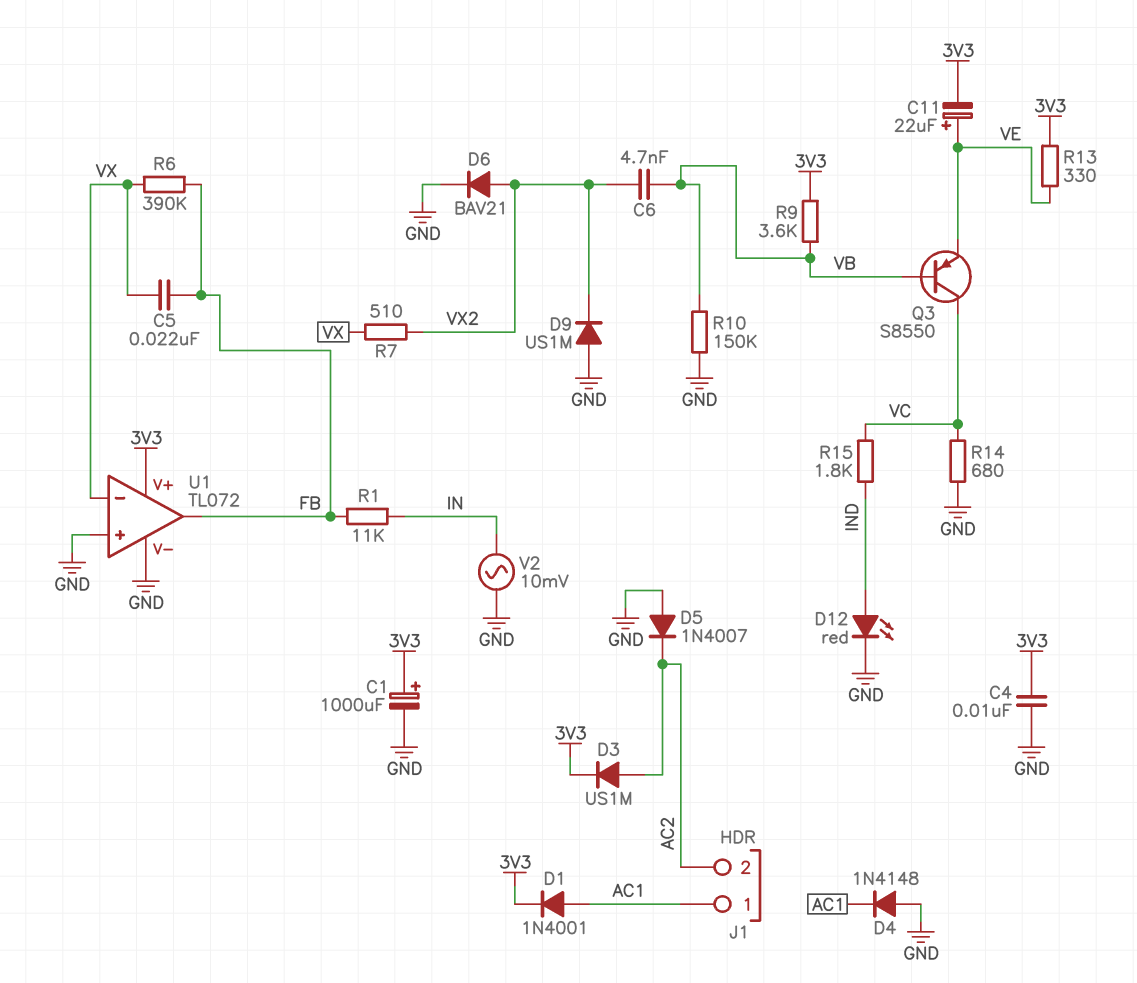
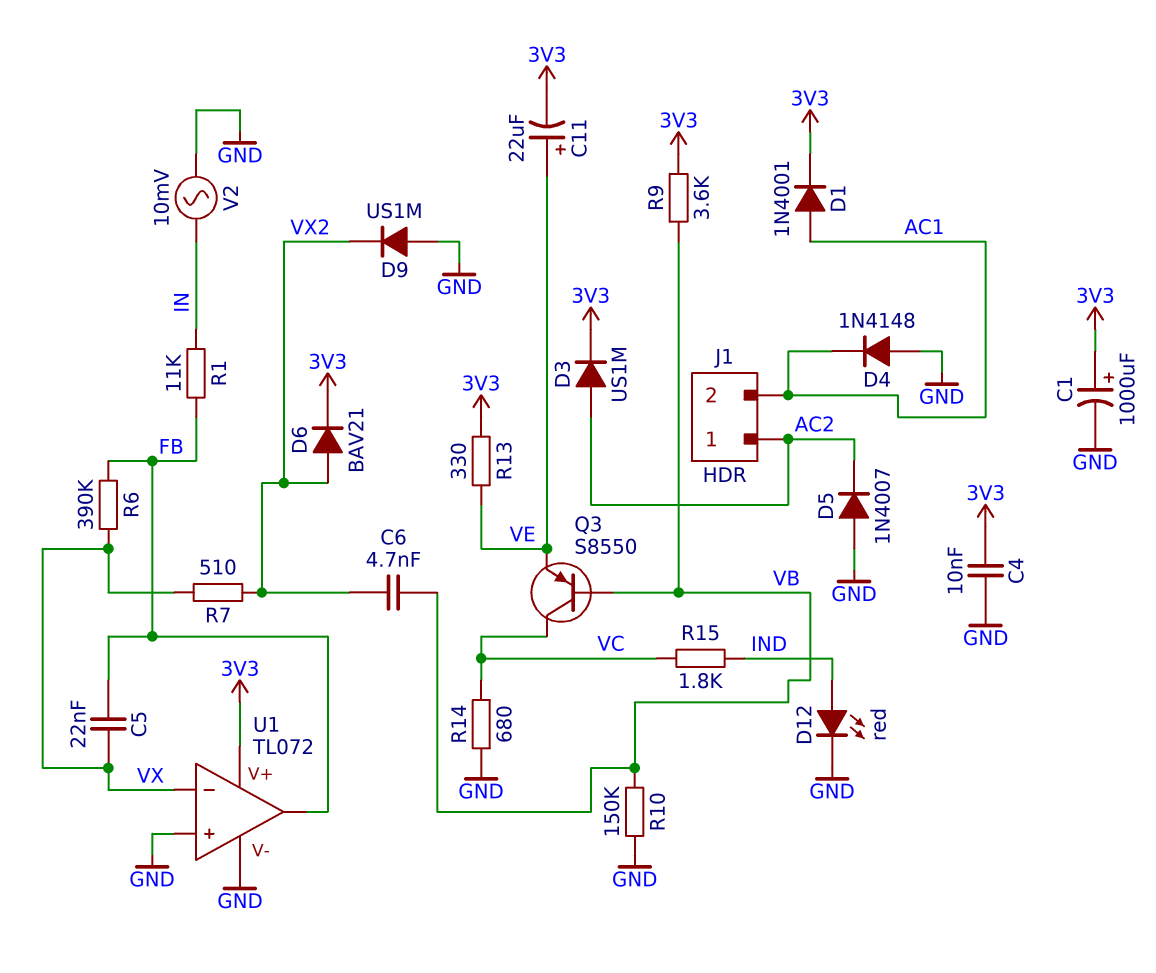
D6: diode BAV21 (A VX2, K GND) -> diode BAV21 (A VX2, K 3V3)
J1 pin 1: AC1 -> AC2
J1 pin 2: AC2 -> AC1

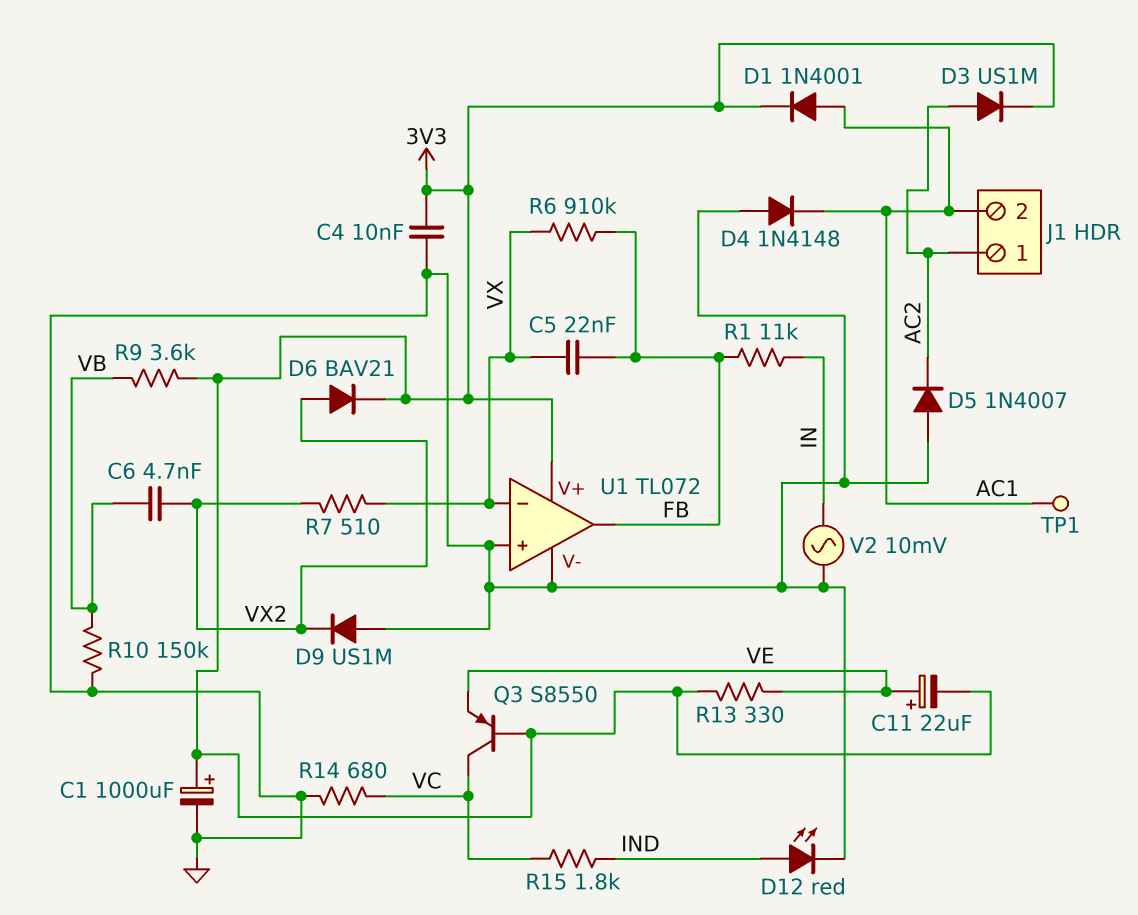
Q3: PNP S8550 (B VB, C VC, E VE) -> PNP S8550 (B 3V3, C VC, E VE)
R6: 390k (FB, VX) -> 910k (FB, VX)
TP1: none -> test point (AC1)

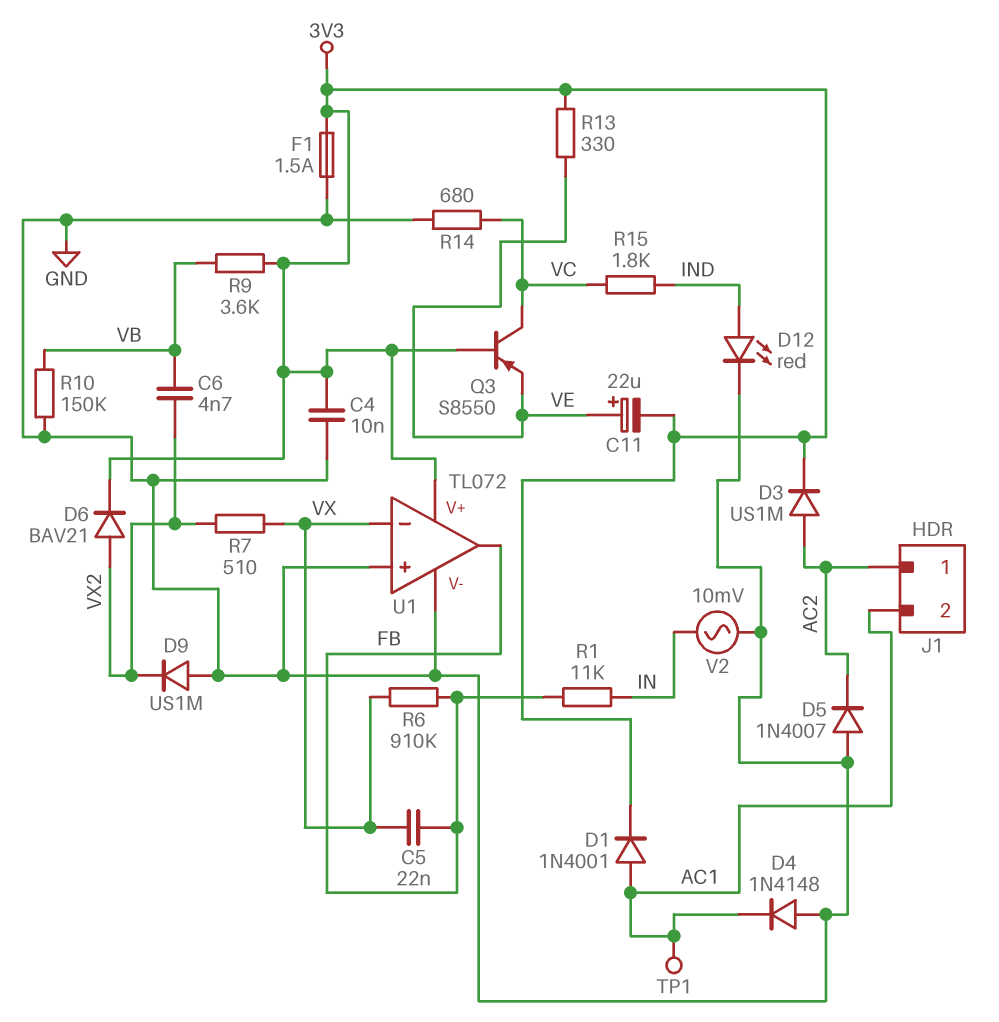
C1: 1000uF (plus 3V3, minus GND) -> none
F1: none -> 1.5A (3V3, GND)

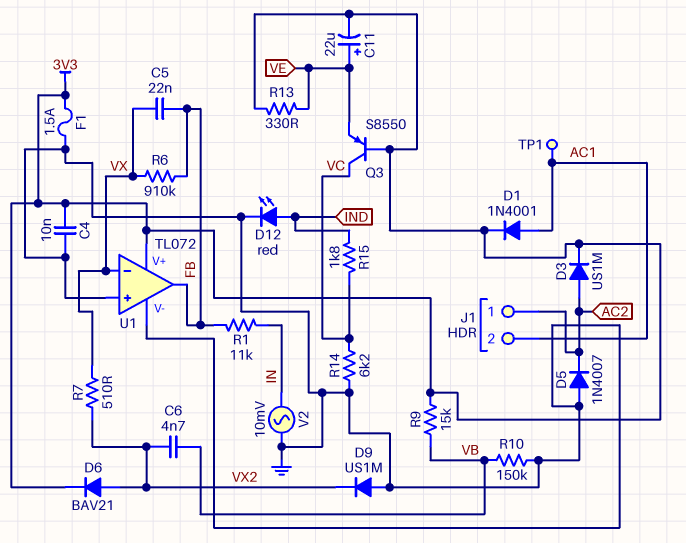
D4: diode 1N4148 (A GND, K AC1) -> none
R9: 3.6k (3V3, VB) -> 15k (3V3, VB)
R14: 680 (GND, VC) -> 6.2k (GND, VC)

